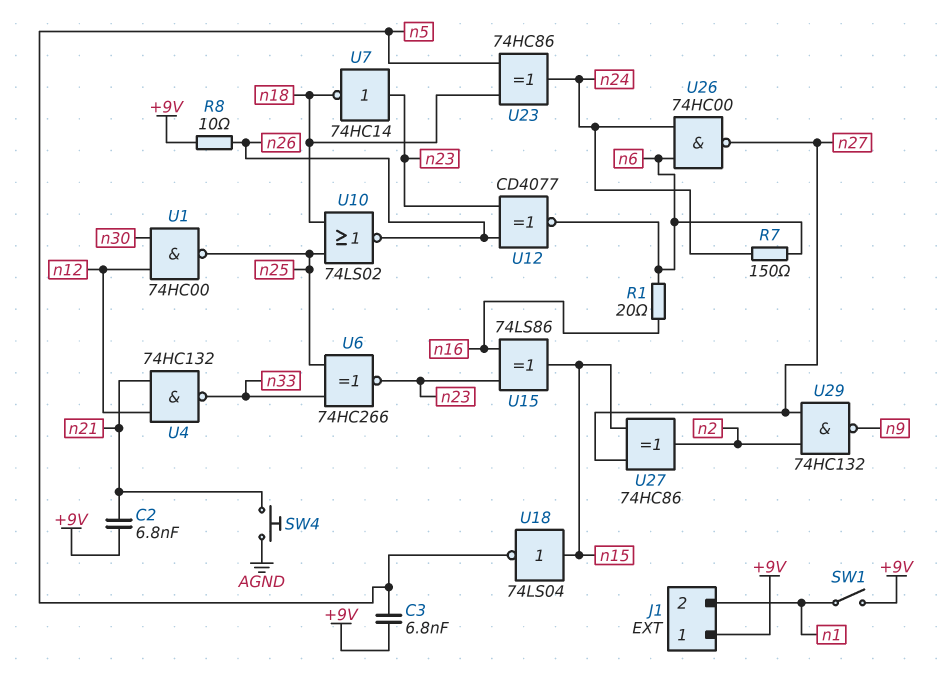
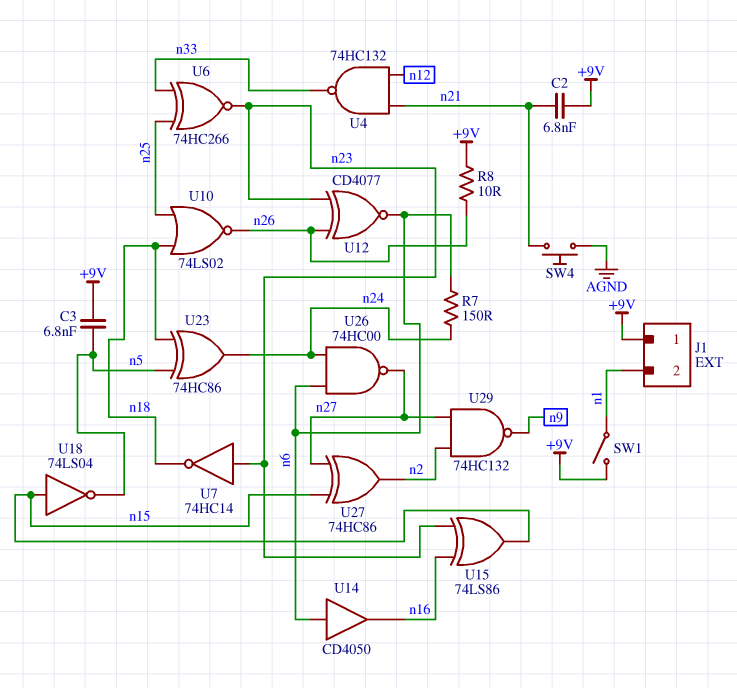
R1: 20 (n6, n16) -> none
U1: NAND 74HC00 (in n12, in n30, out n25) -> none
U14: none -> buffer CD4050 (in n6, out n16)

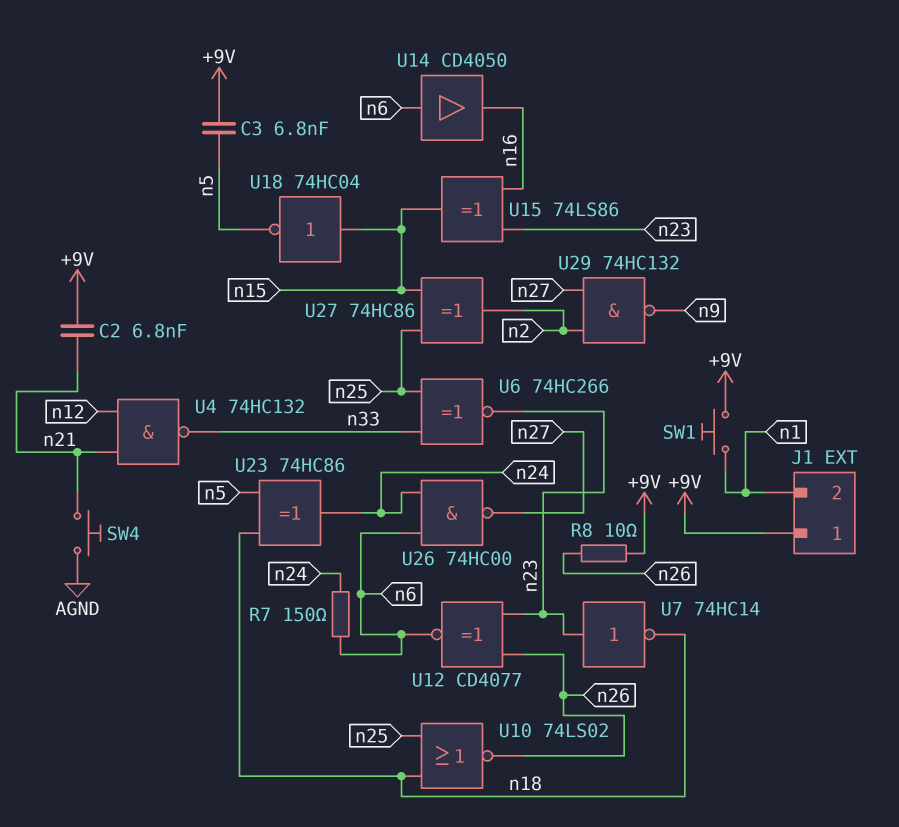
SW1: switch (+9V, n1) -> button (+9V, n1)
U18: NOT 74LS04 (in n15, out n5) -> NOT 74HC04 (in n15, out n5)
U27: XOR 74HC86 (in n15, in n27, out n2) -> XOR 74HC86 (in n15, in n25, out n2)

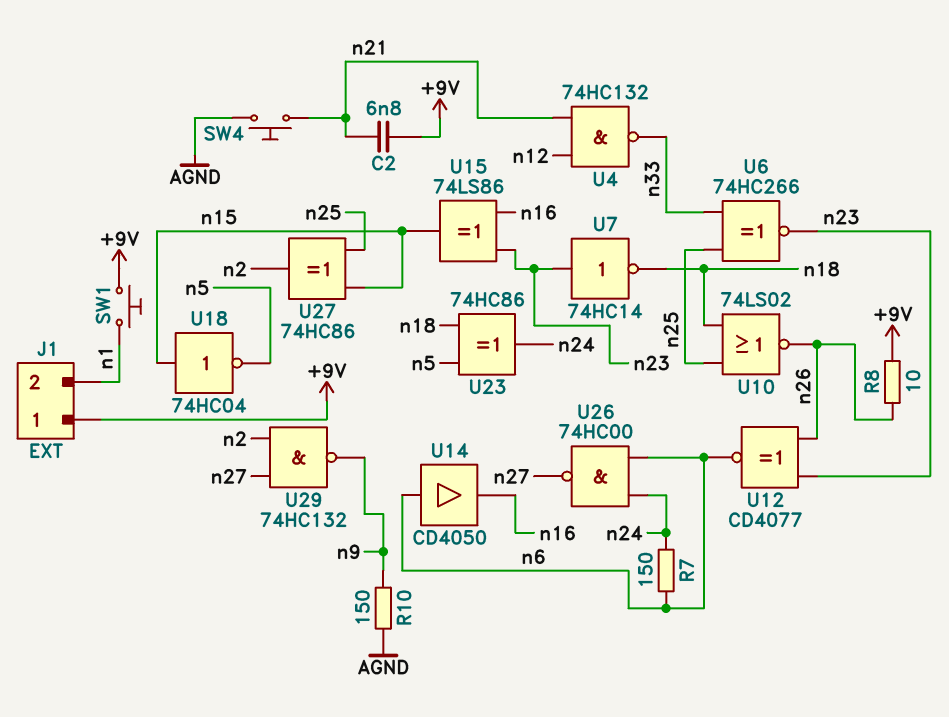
C3: 6.8nF (+9V, n5) -> none
R10: none -> 150 (AGND, n9)

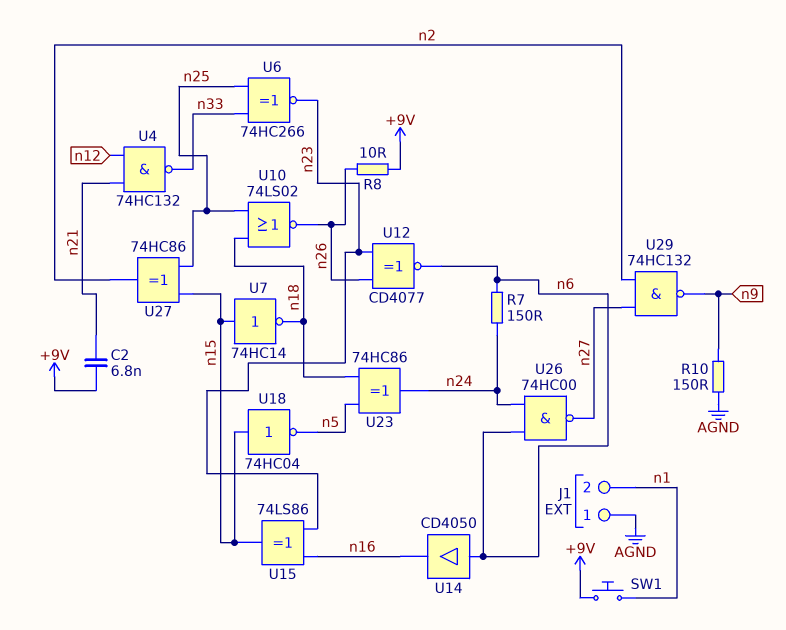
J1 pin 1: +9V -> AGND
SW4: button (AGND, n21) -> none
U7: NOT 74HC14 (in n23, out n18) -> NOT 74HC14 (in n15, out n18)

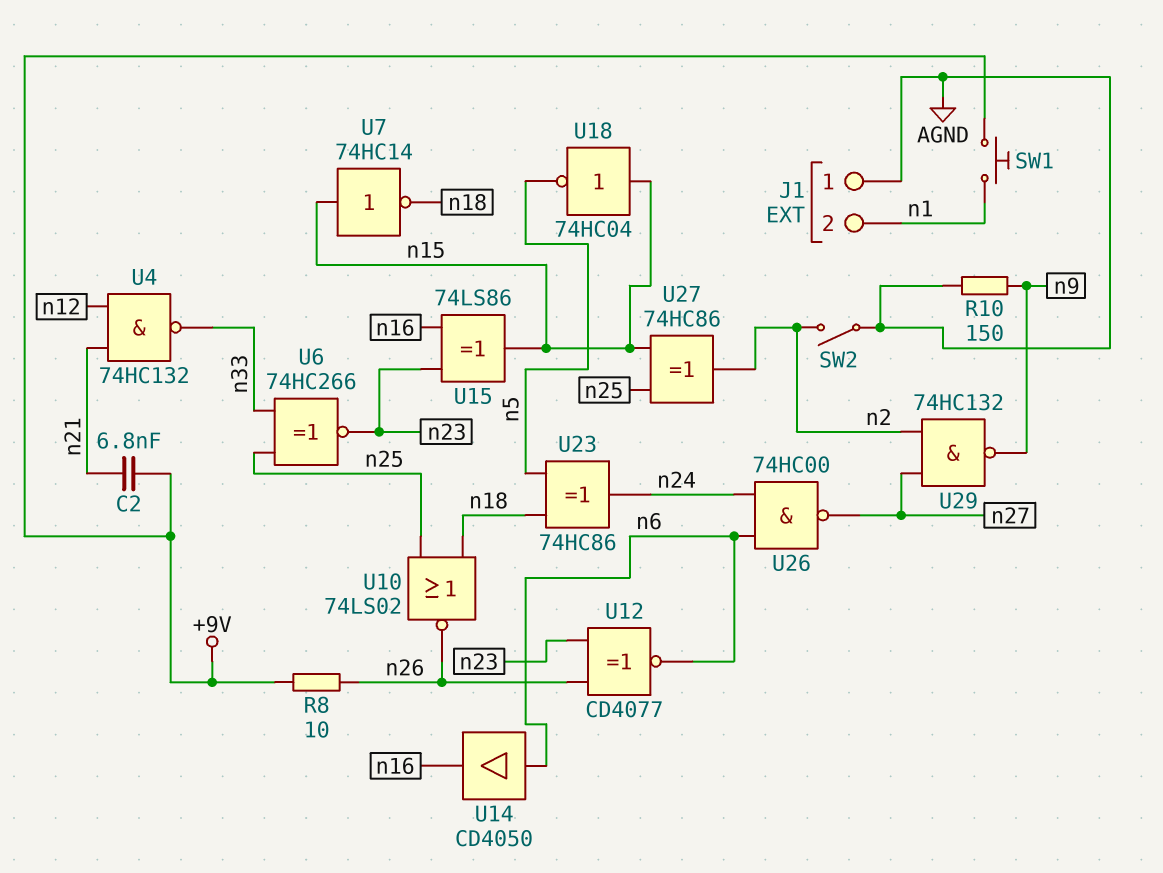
R7: 150 (n6, n24) -> none
SW2: none -> switch (AGND, n2)

